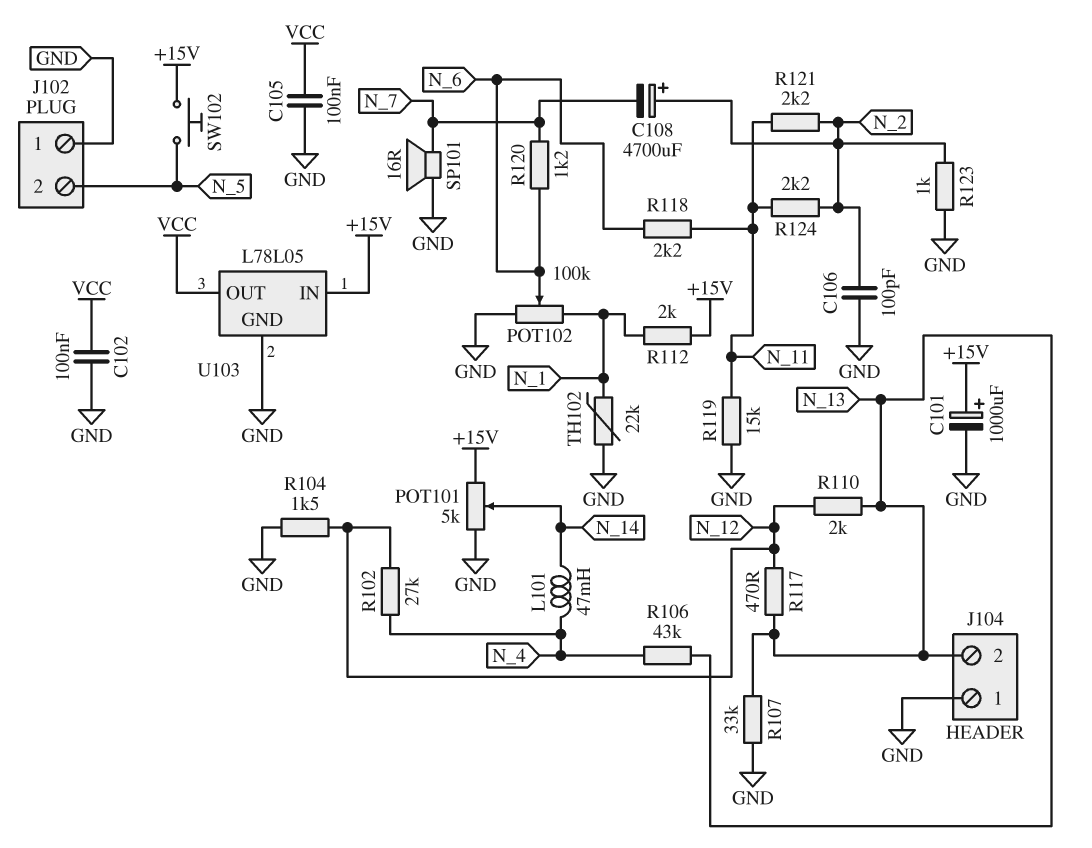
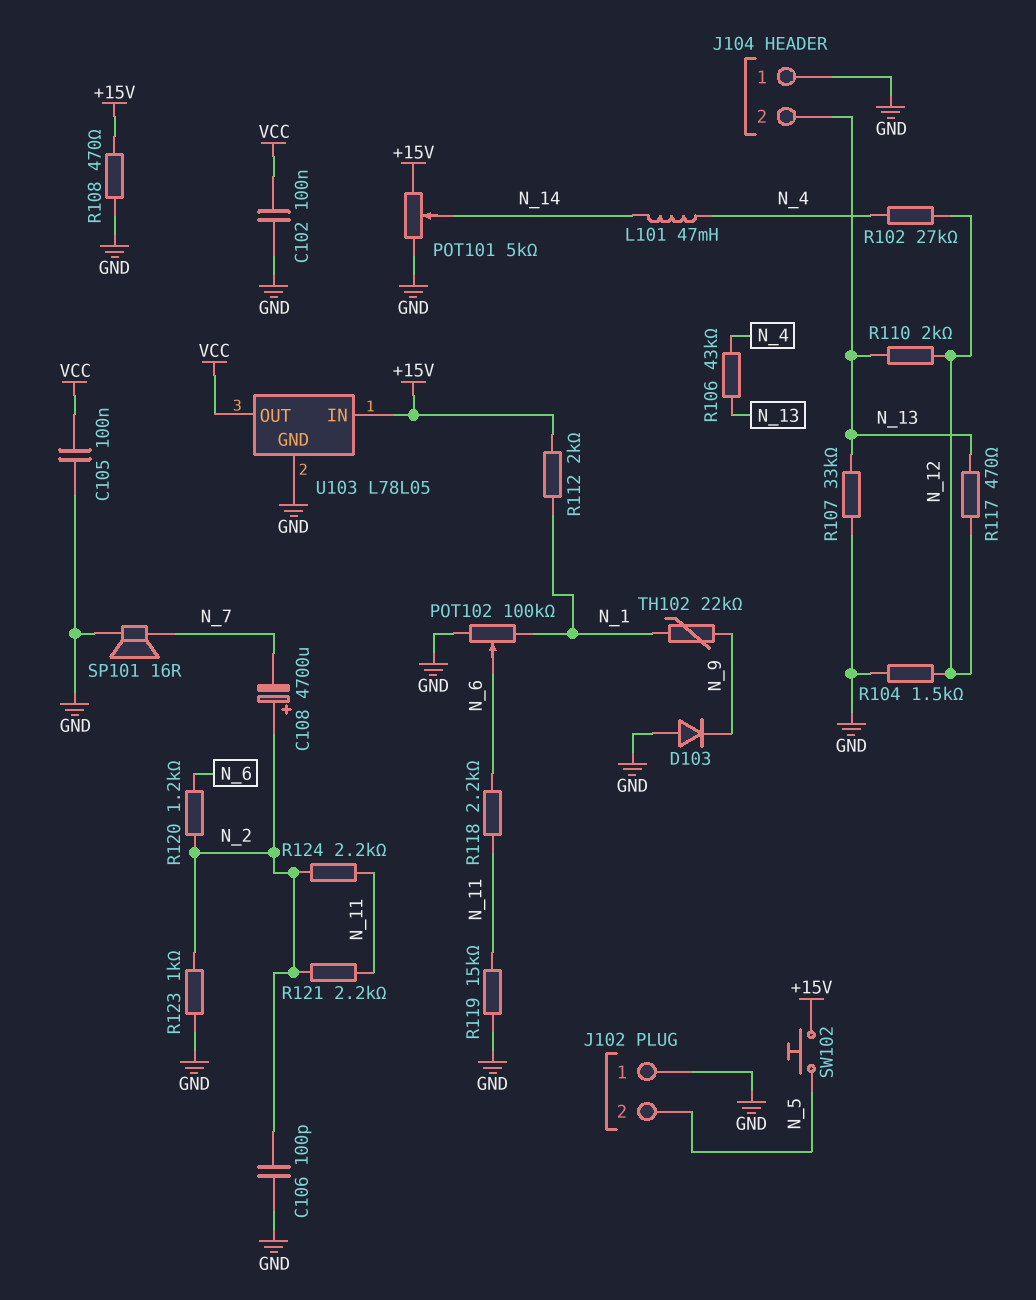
C101: 1000uF (plus +15V, minus GND) -> none
D103: none -> diode (A GND, K N_9)
R108: none -> 470 (+15V, GND)
R120: 1.2k (N_6, N_7) -> 1.2k (N_2, N_6)
TH102: 22k (GND, N_1) -> 22k (N_1, N_9)

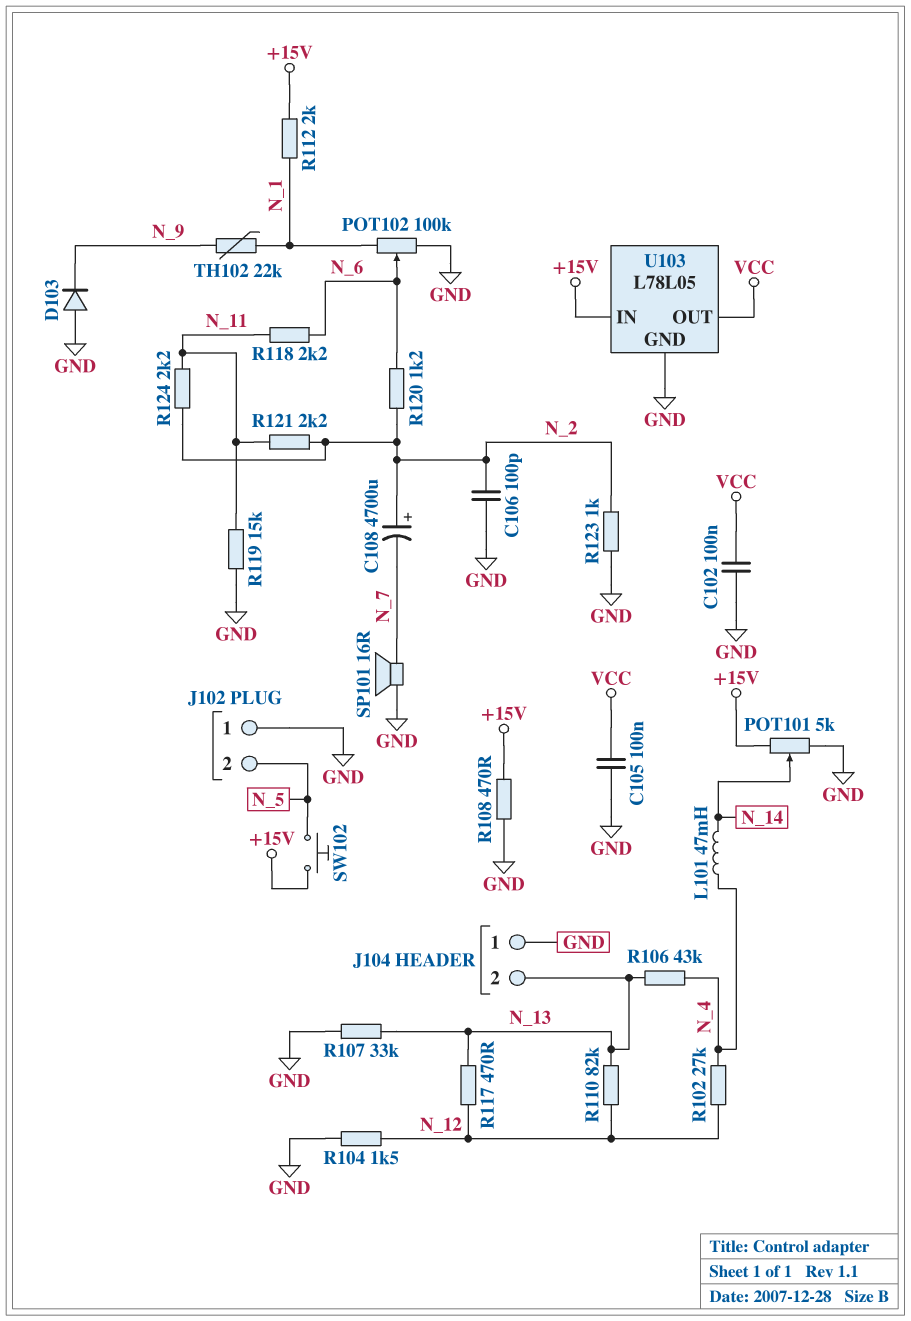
R110: 2k (N_12, N_13) -> 82k (N_12, N_13)

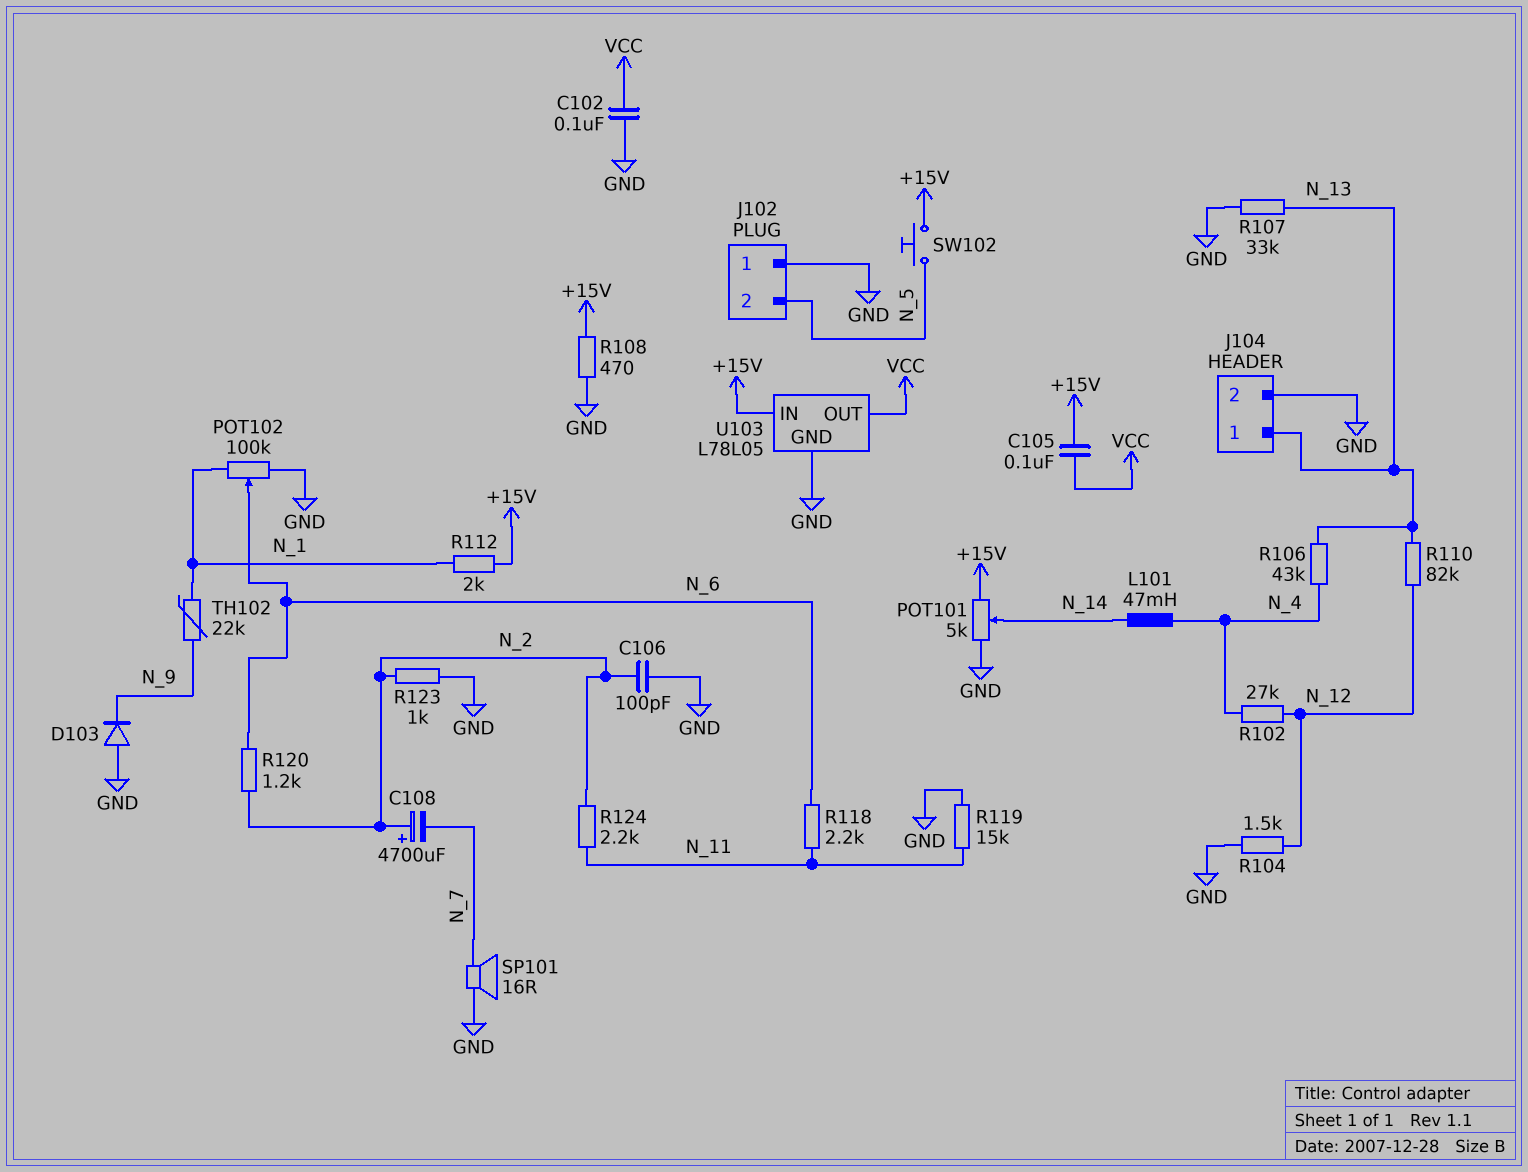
C105: 100nF (GND, VCC) -> 100nF (+15V, VCC)
J104 pin 1: GND -> N_13
J104 pin 2: N_13 -> GND
R117: 470 (N_12, N_13) -> none
R121: 2.2k (N_2, N_11) -> none

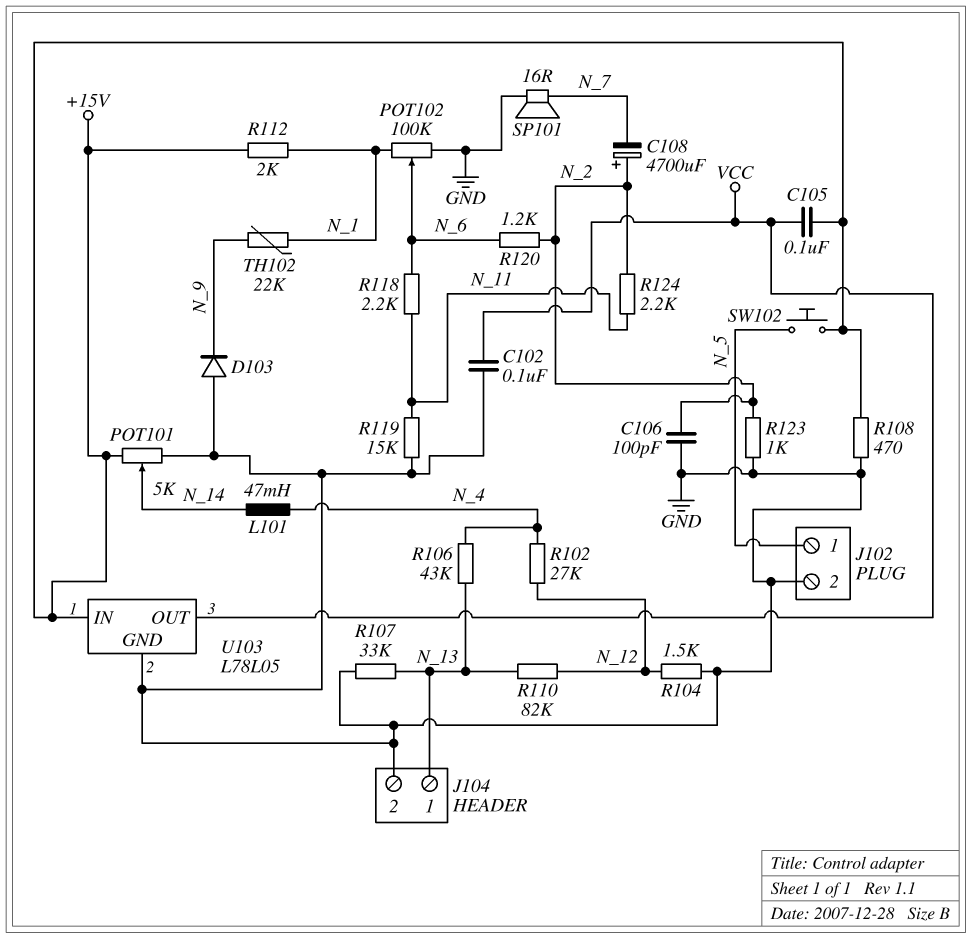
J102 pin 1: GND -> N_5
J102 pin 2: N_5 -> GND

